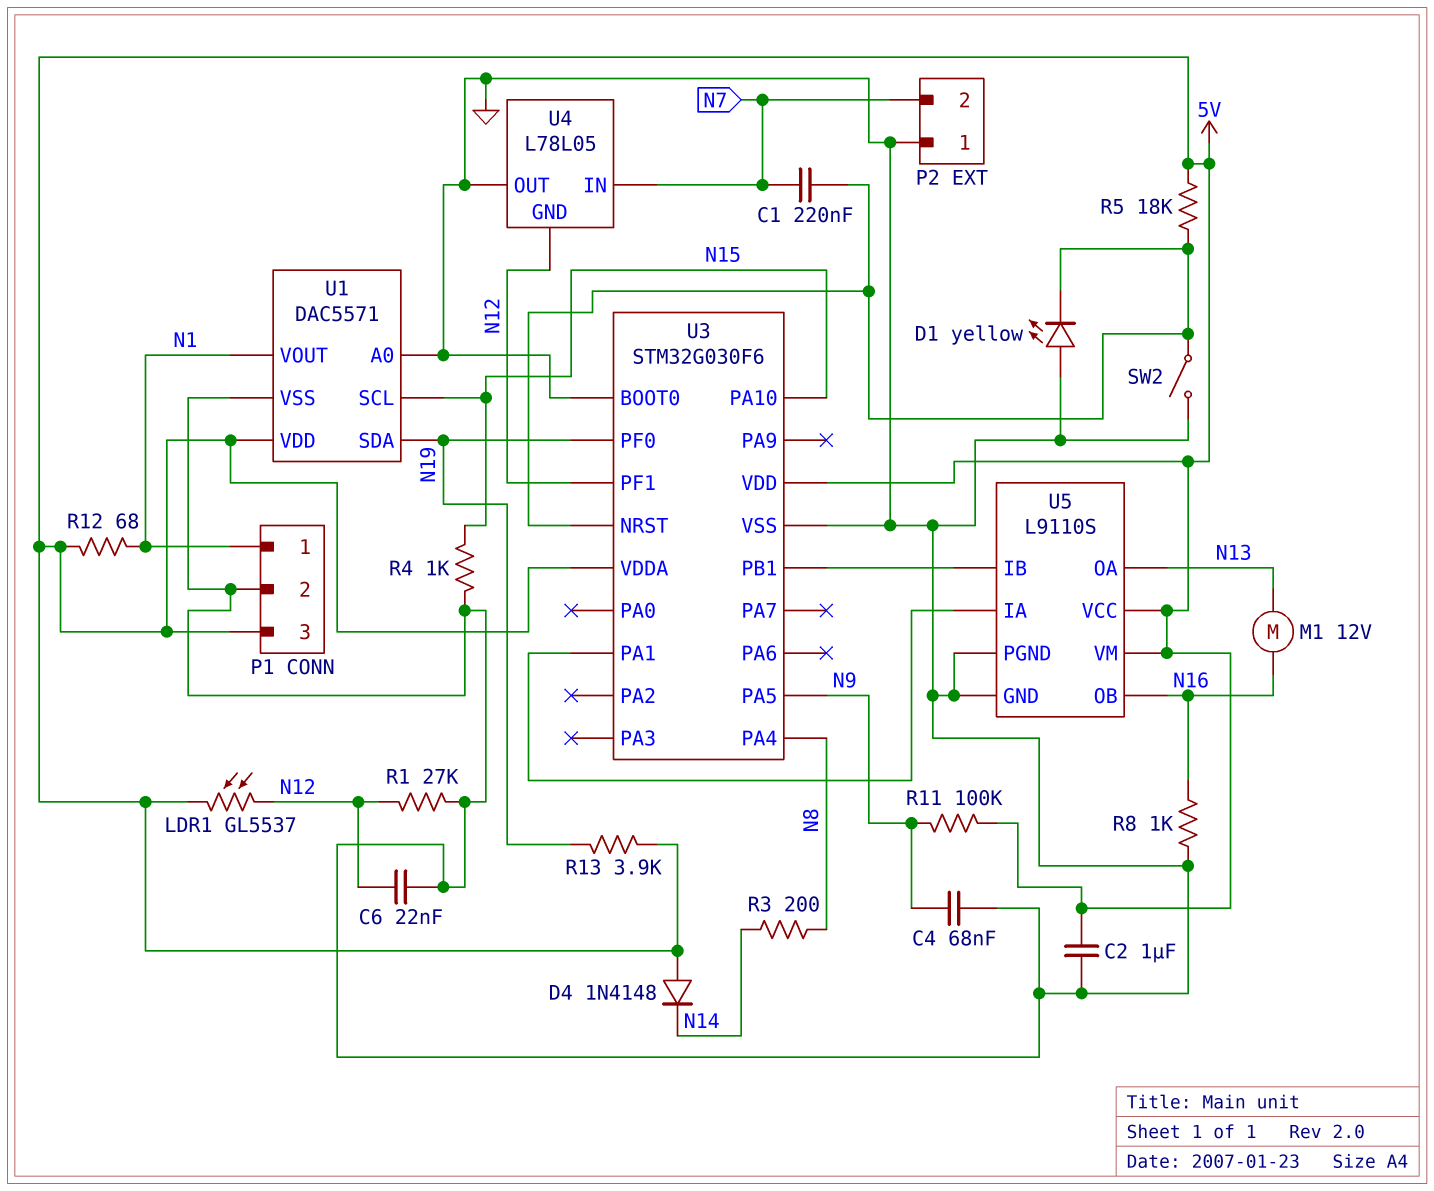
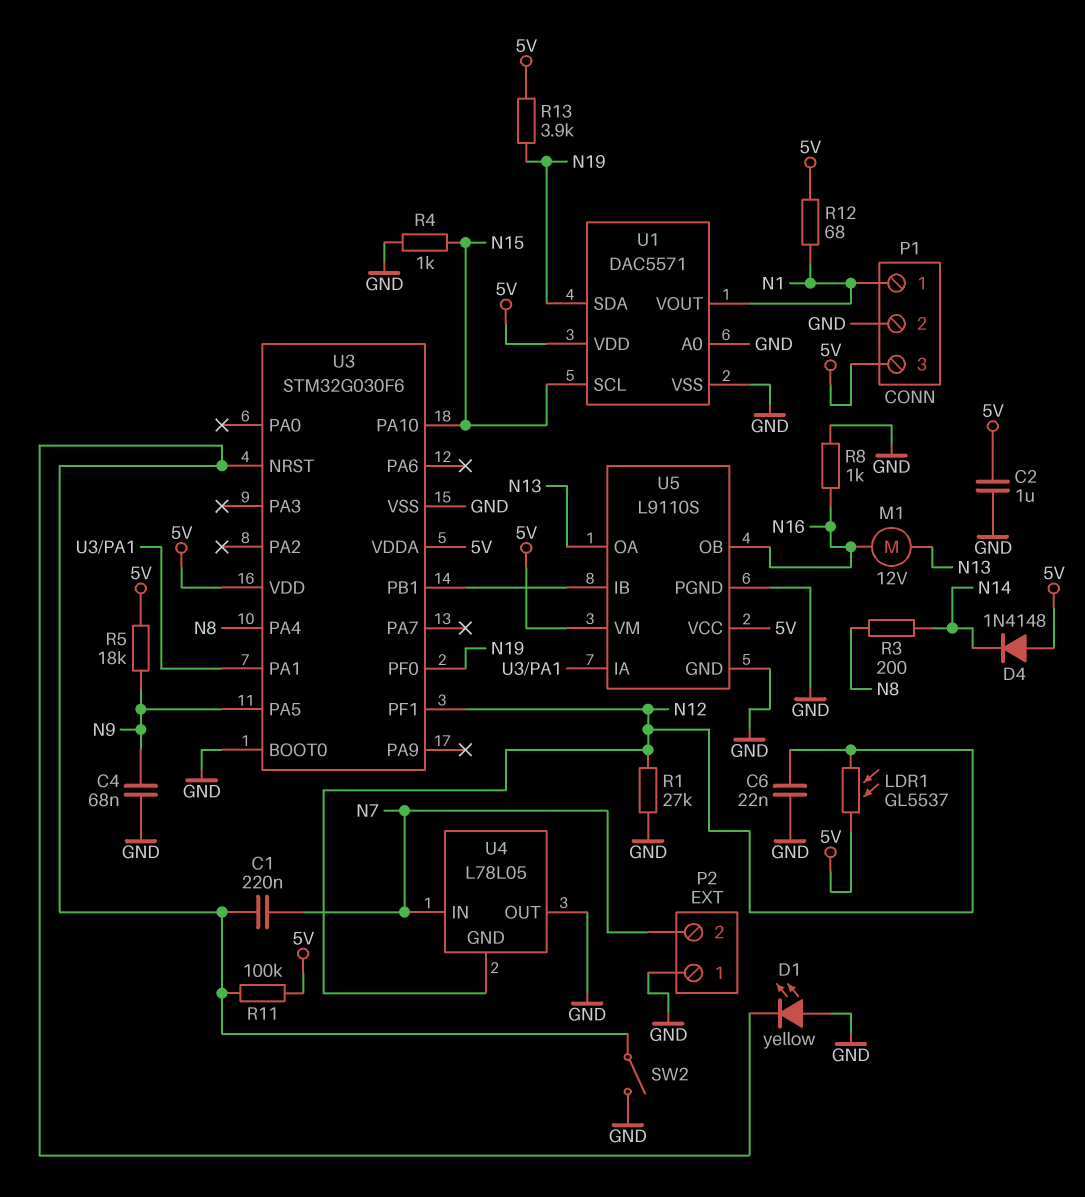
R5: 18k (5V, U3/NRST) -> 18k (5V, N9)
R11: 100k (5V, N9) -> 100k (5V, U3/NRST)

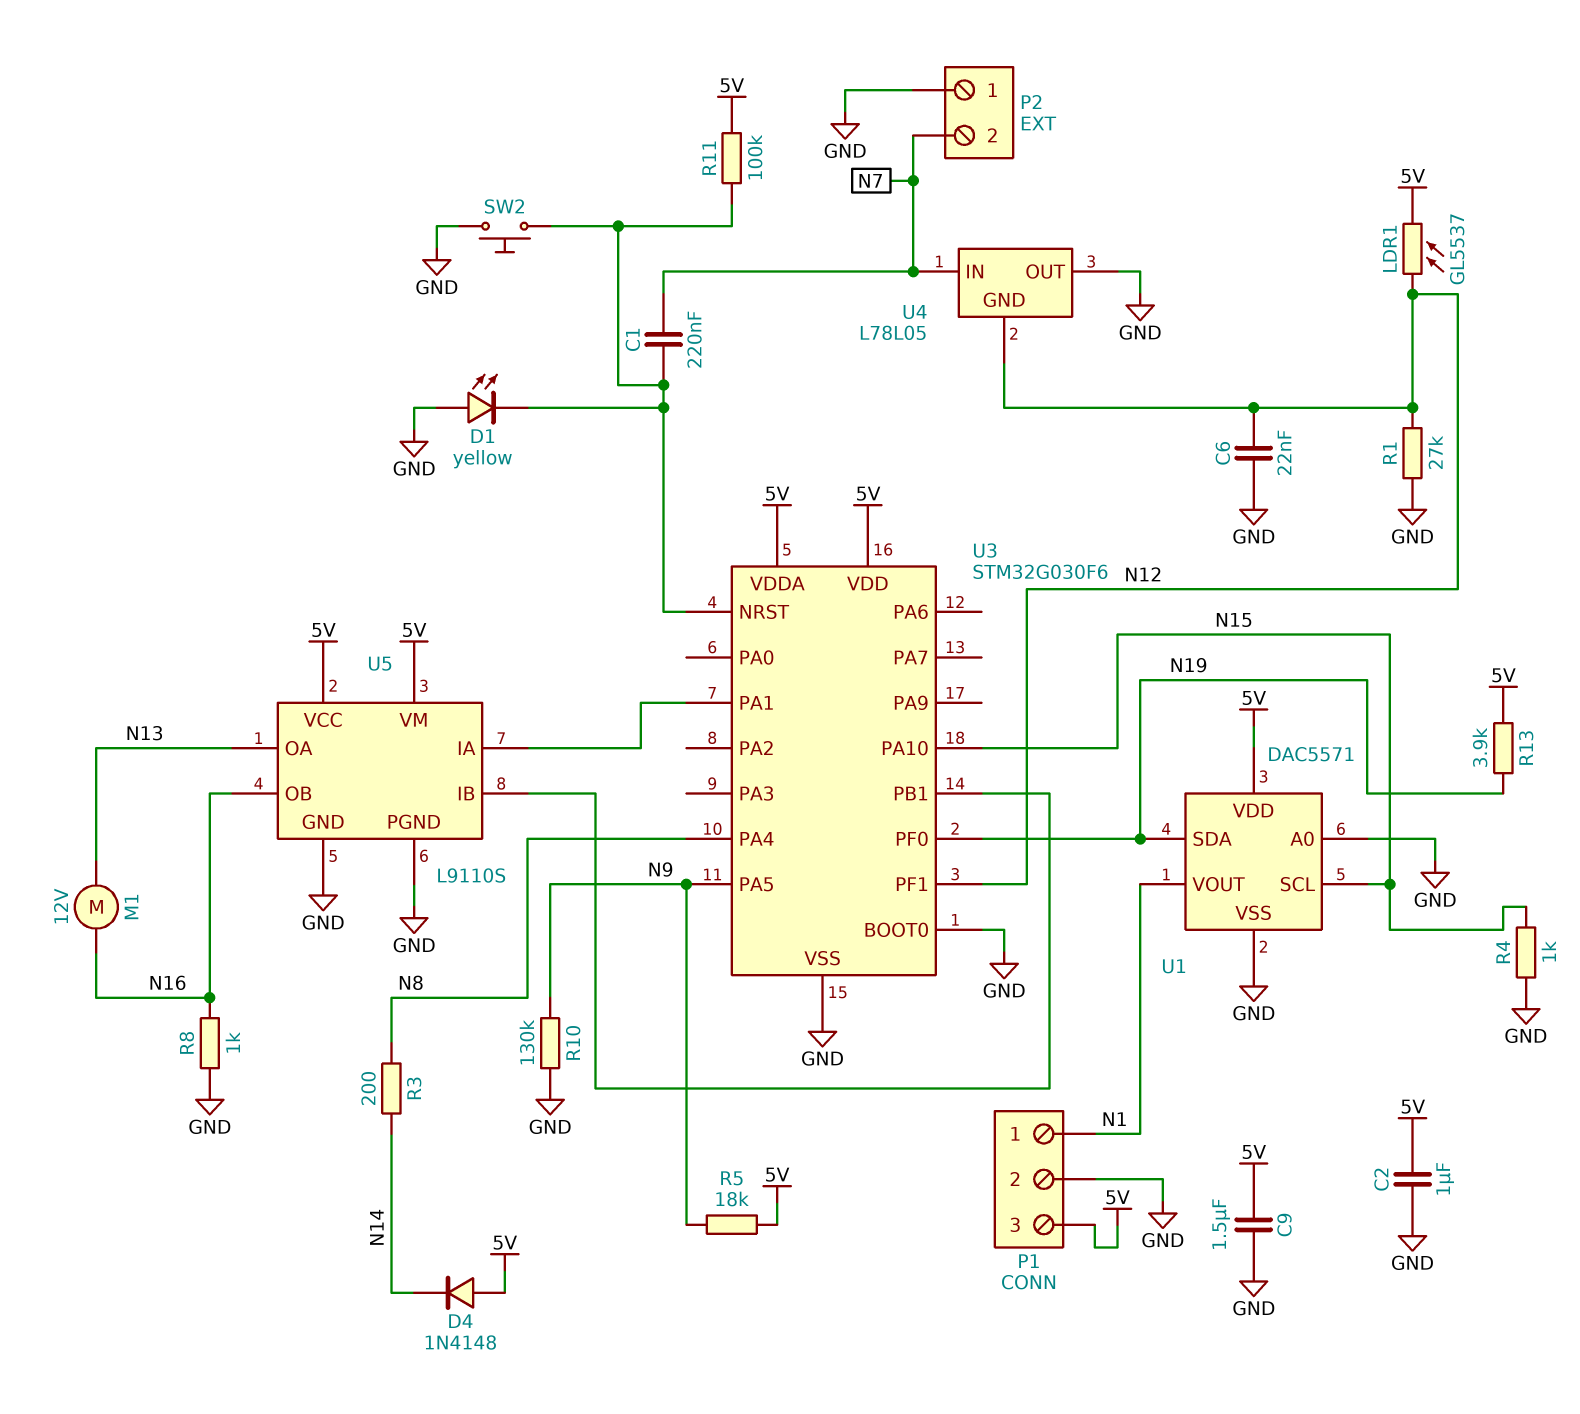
C4: 68nF (GND, N9) -> none
C9: none -> 1.5uF (5V, GND)
R10: none -> 130k (GND, N9)
R12: 68 (5V, N1) -> none
SW2: switch (GND, U3/NRST) -> button (GND, U3/NRST)

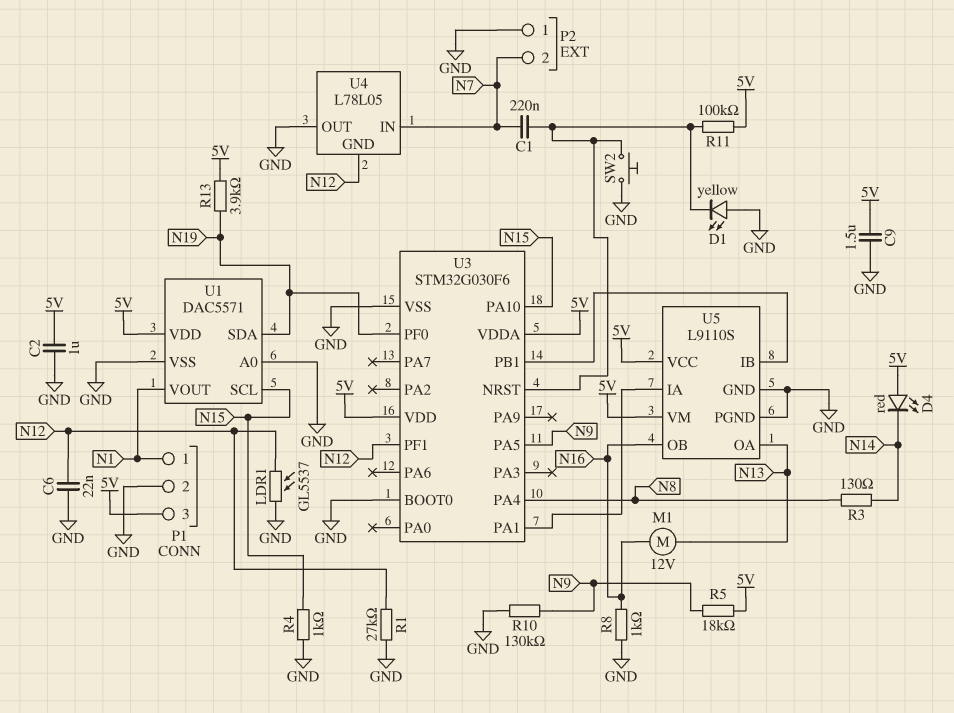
D4: diode 1N4148 (A 5V, K N14) -> LED red (A 5V, K N14)
LDR1: GL5537 (5V, N12) -> GL5537 (GND, N12)
R3: 200 (N8, N14) -> 130 (N8, N14)

